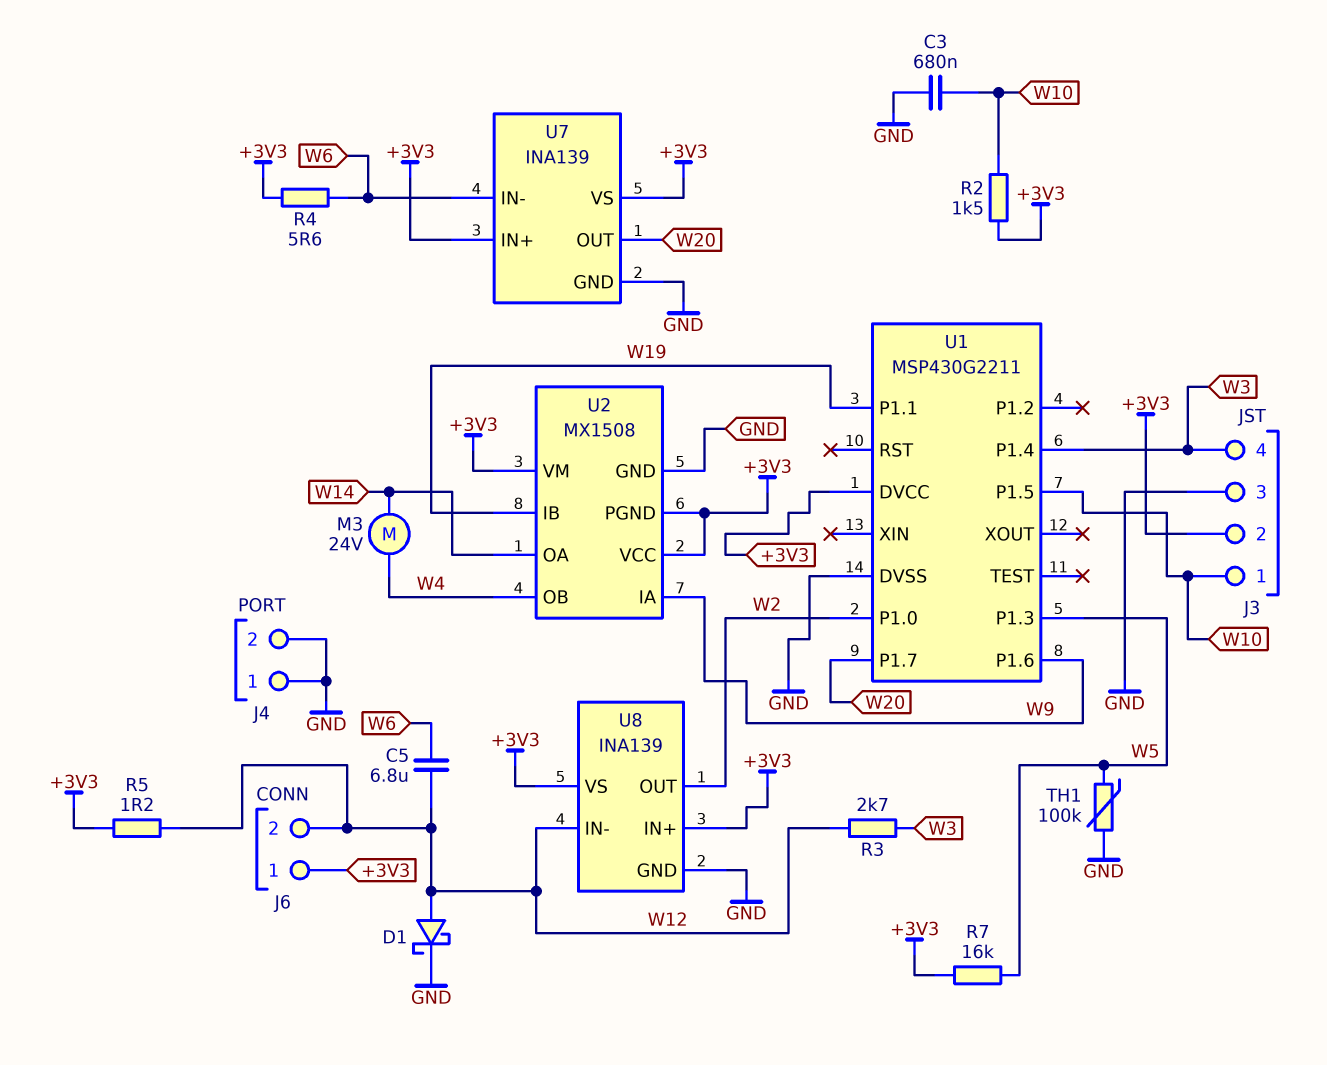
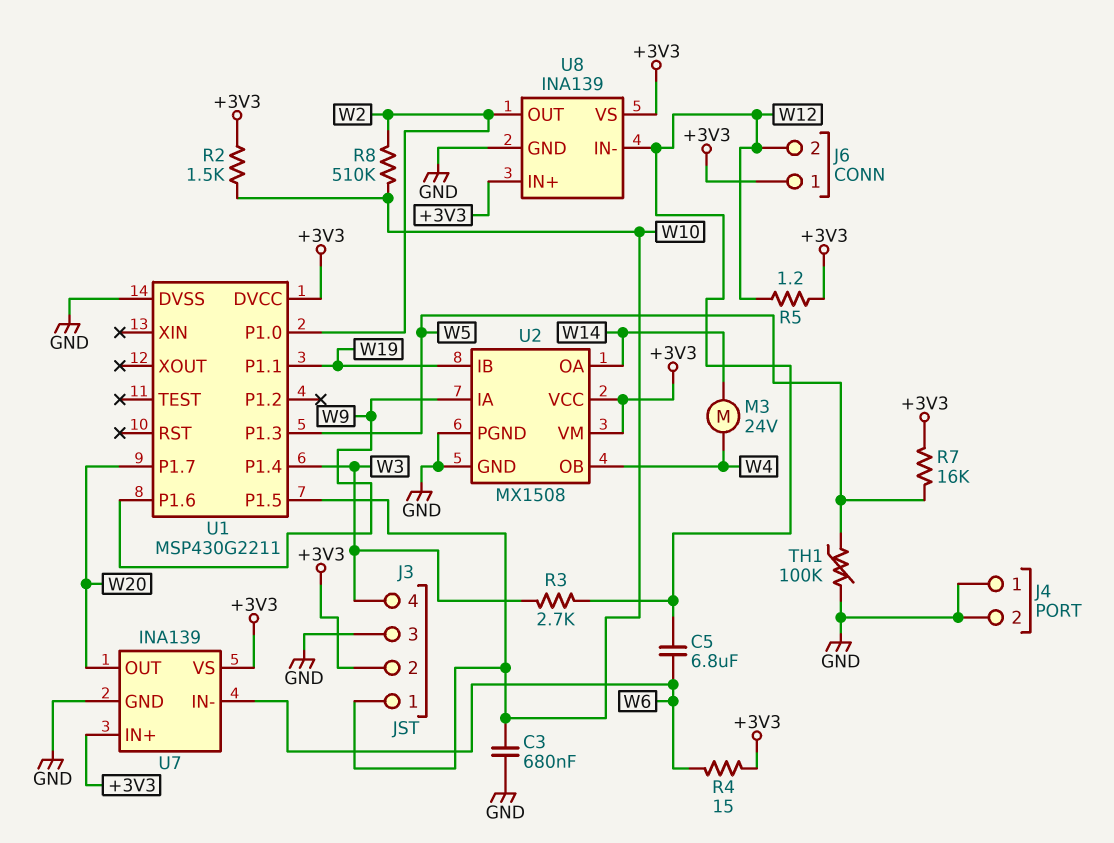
D1: schottky (A W12, K GND) -> none
R4: 5.6 (+3V3, W6) -> 15 (+3V3, W6)
R8: none -> 510k (W2, W10)
U2 pin PGND: +3V3 -> GND

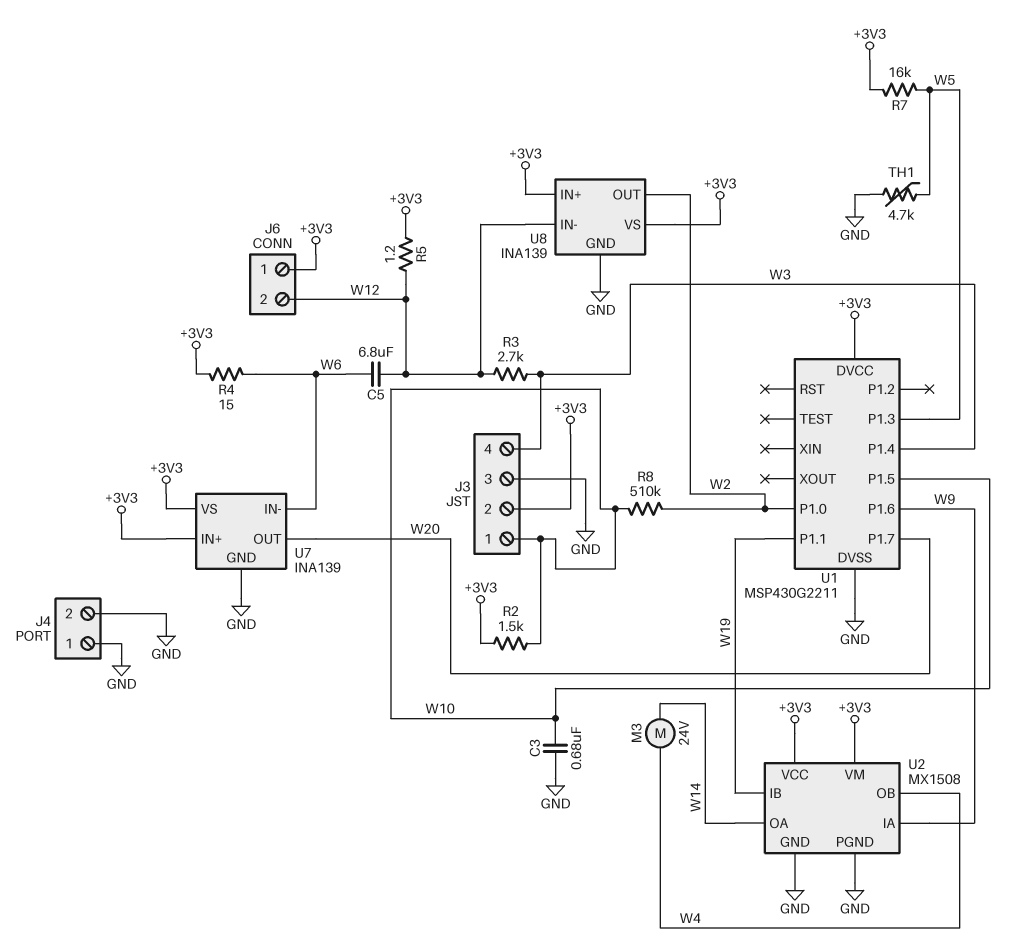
TH1: 100k (GND, W5) -> 4.7k (GND, W5)

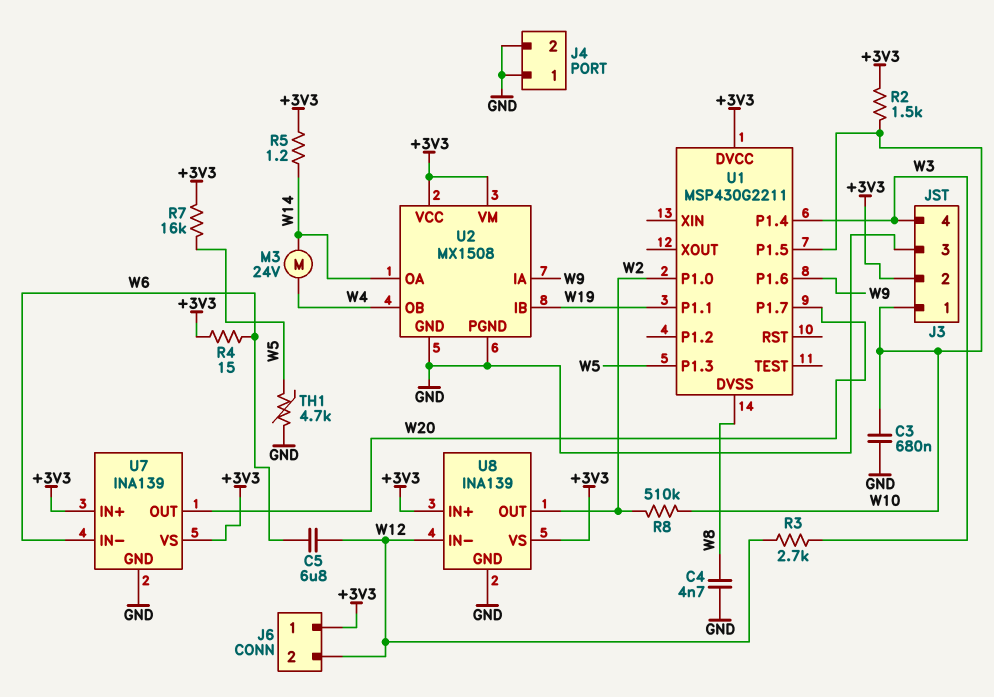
C4: none -> 4.7nF (GND, W8)
R5: 1.2 (+3V3, W12) -> 1.2 (+3V3, W14)
U1 pin DVSS: GND -> W8

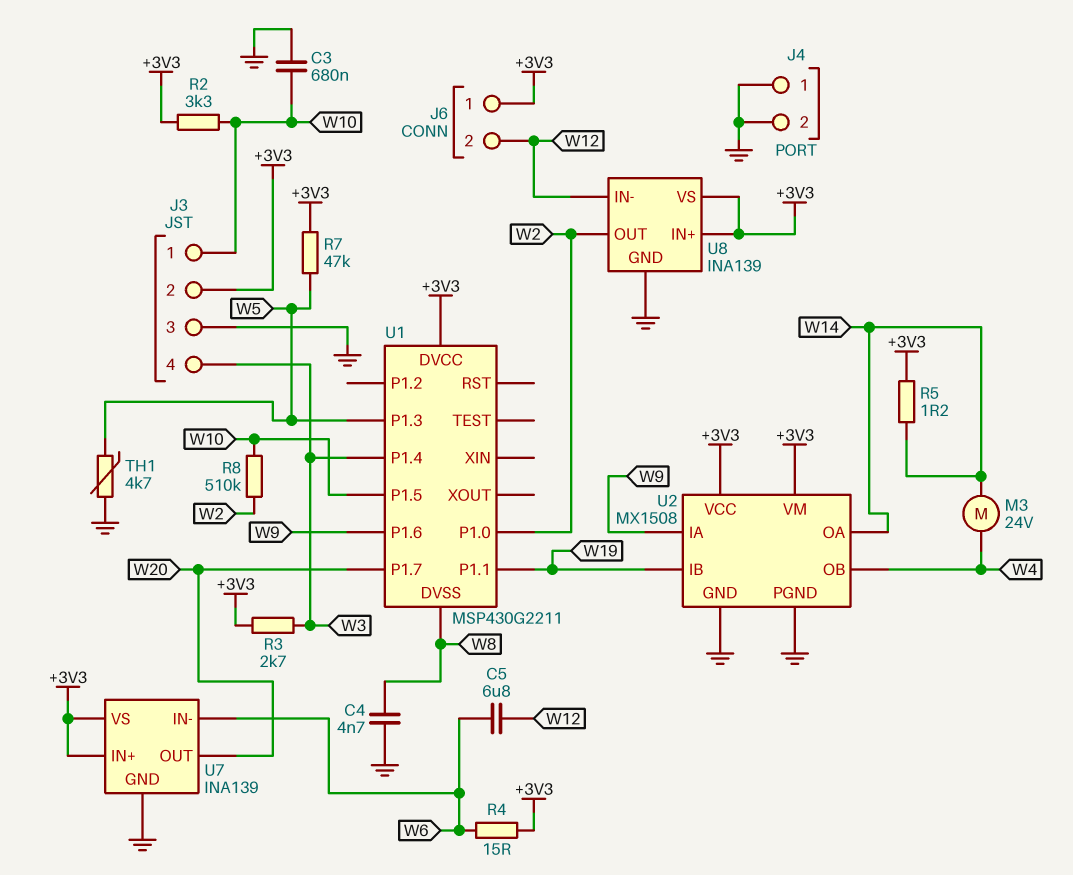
R2: 1.5k (+3V3, W10) -> 3.3k (+3V3, W10)
R3: 2.7k (W3, W12) -> 2.7k (+3V3, W3)
R7: 16k (+3V3, W5) -> 47k (+3V3, W5)

